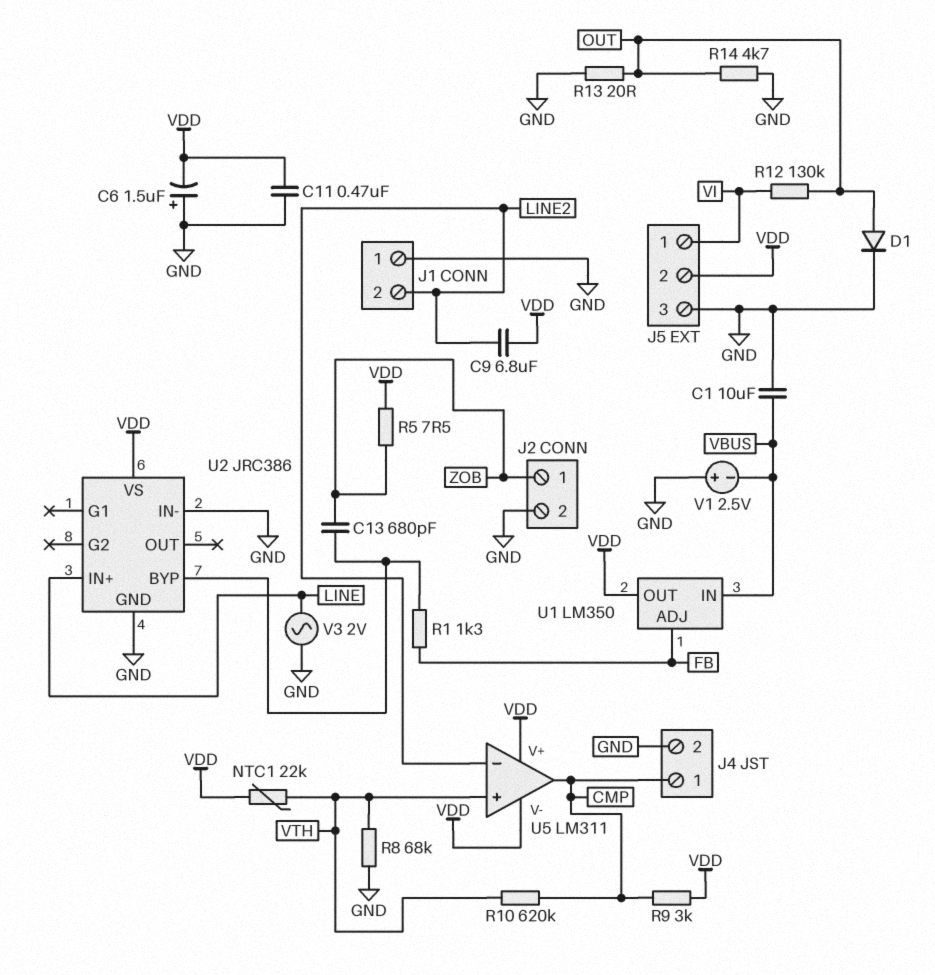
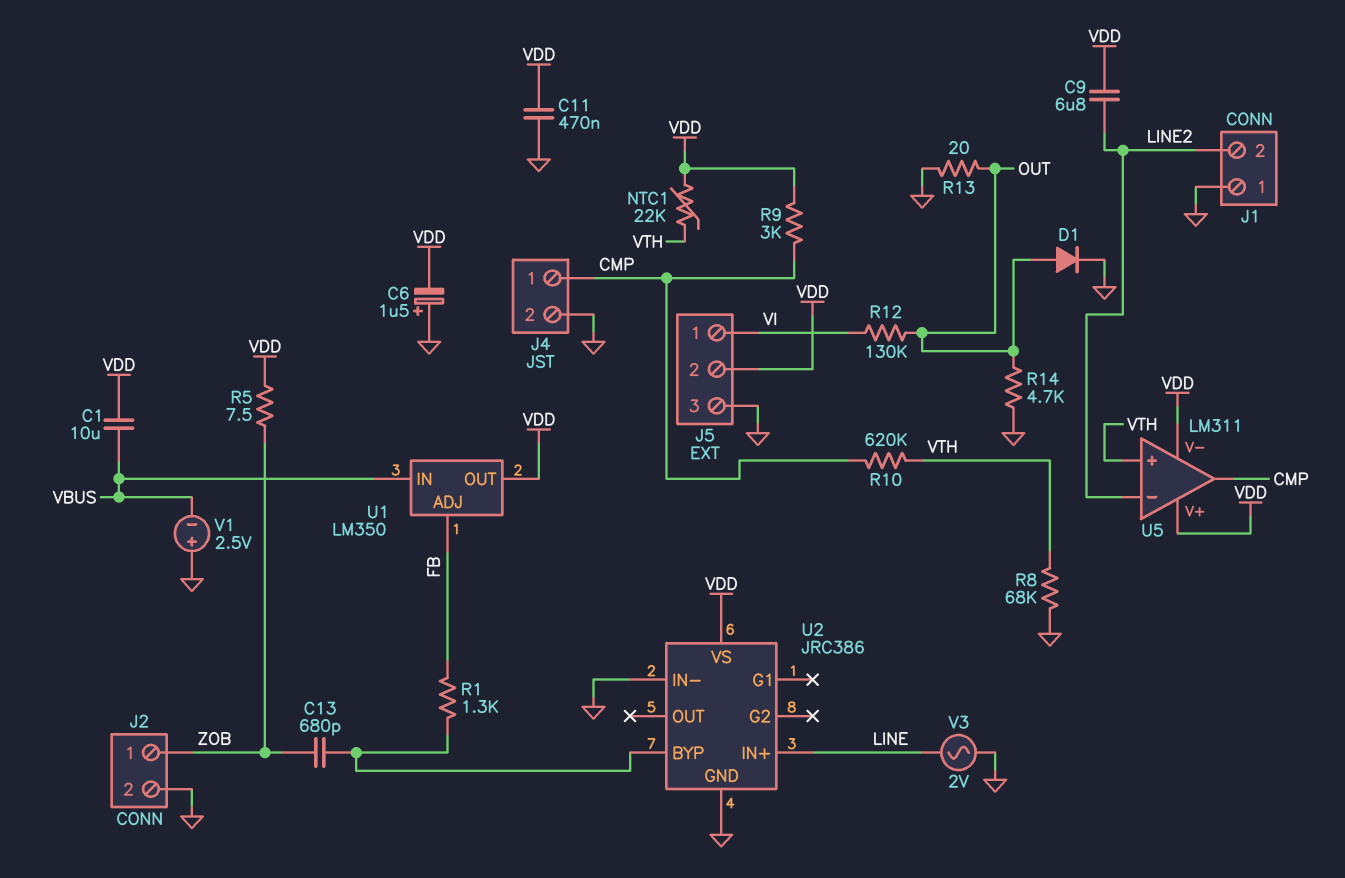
C1: 10uF (GND, VBUS) -> 10uF (VBUS, VDD)

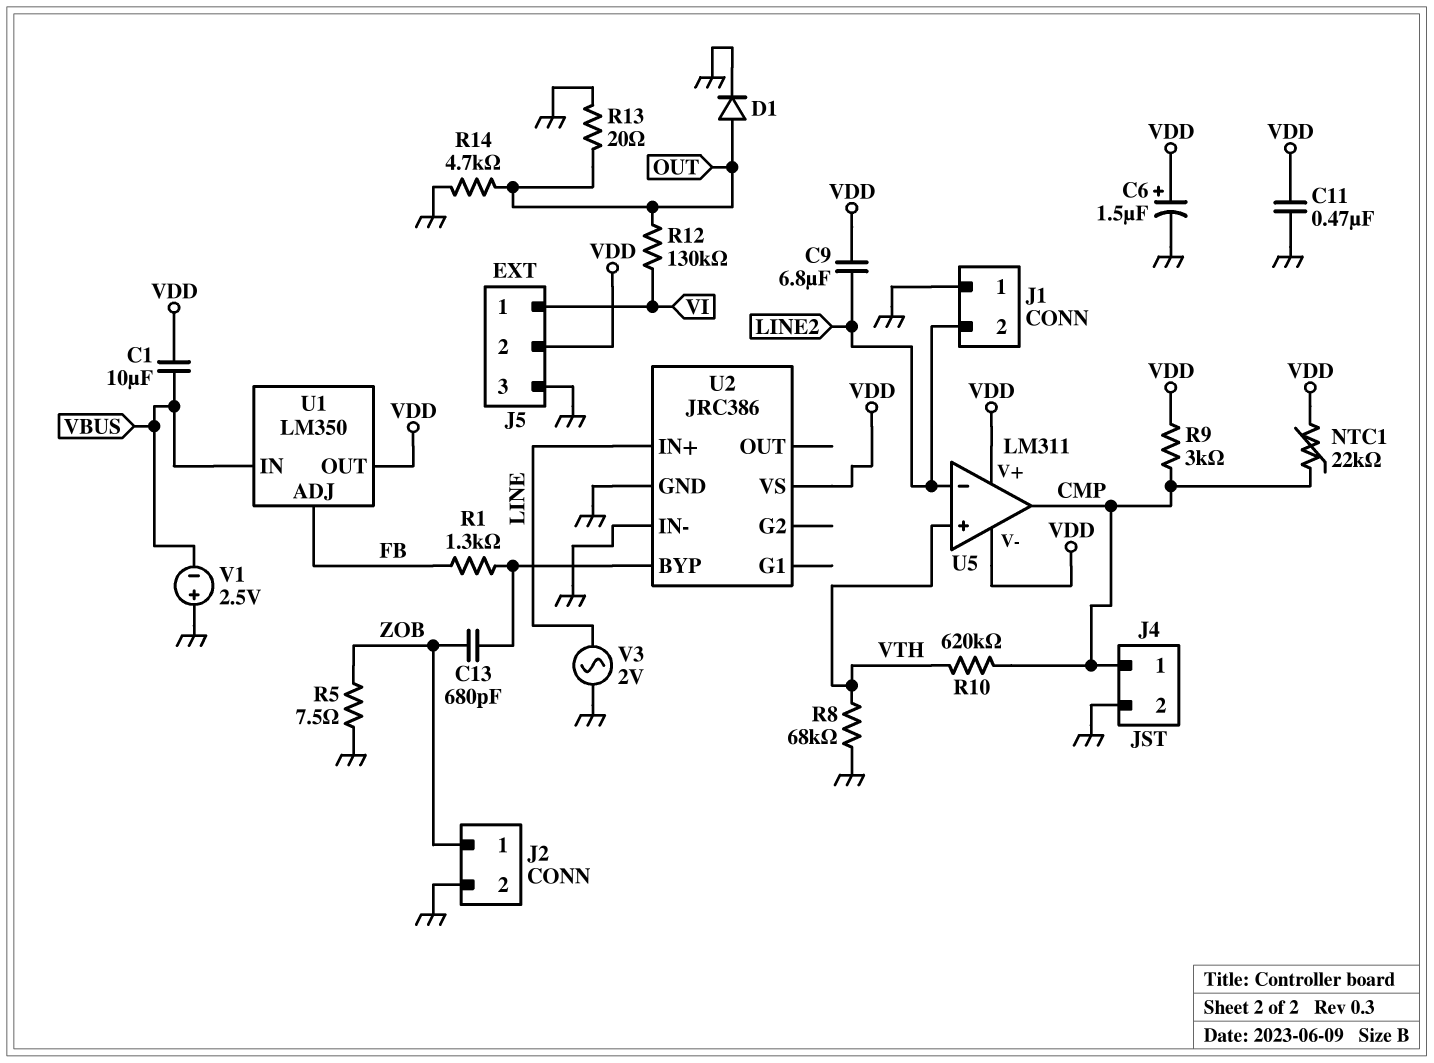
C6: 1.5uF (plus GND, minus VDD) -> 1.5uF (plus VDD, minus GND)
NTC1: 22k (VDD, VTH) -> 22k (CMP, VDD)
R5: 7.5 (VDD, ZOB) -> 7.5 (GND, ZOB)

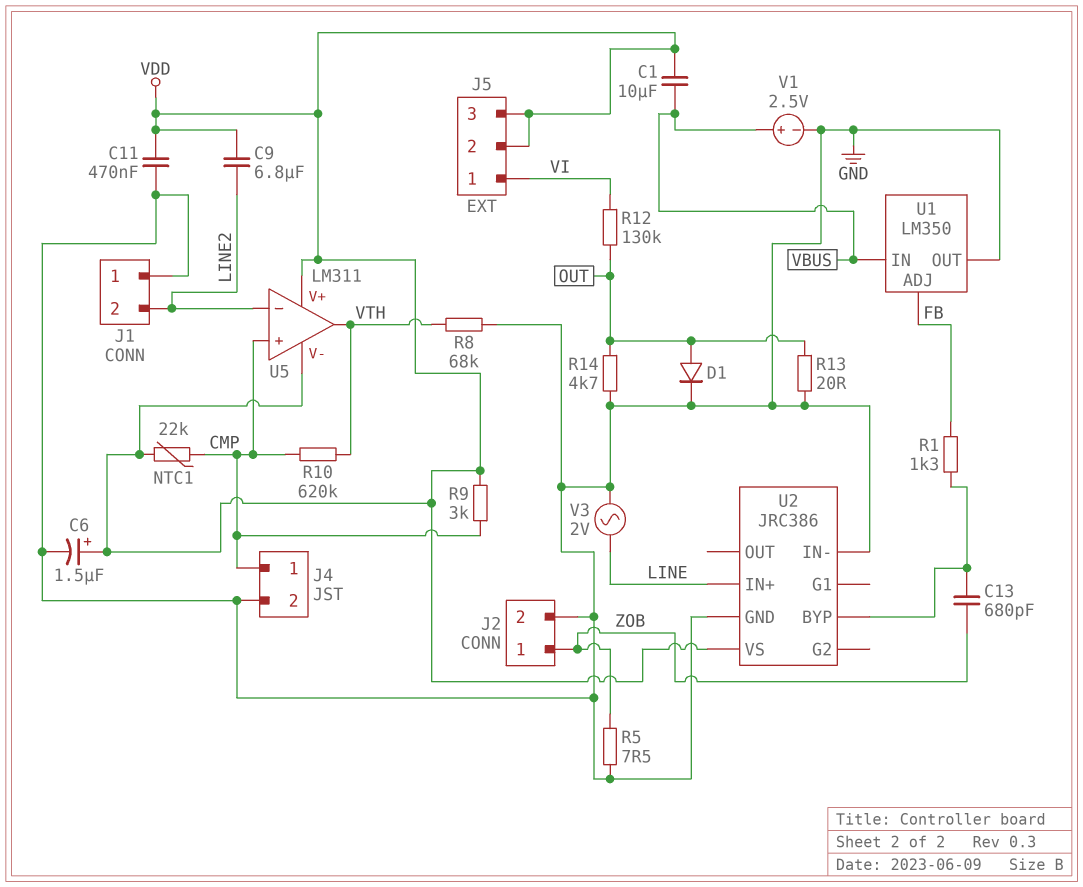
J5 pin 3: GND -> VDD
U1 pin OUT: VDD -> GND
U5 pin in+: VTH -> CMP
U5 pin out: CMP -> VTH
V1: 2.5V (plus GND, minus VBUS) -> 2.5V (plus VBUS, minus GND)

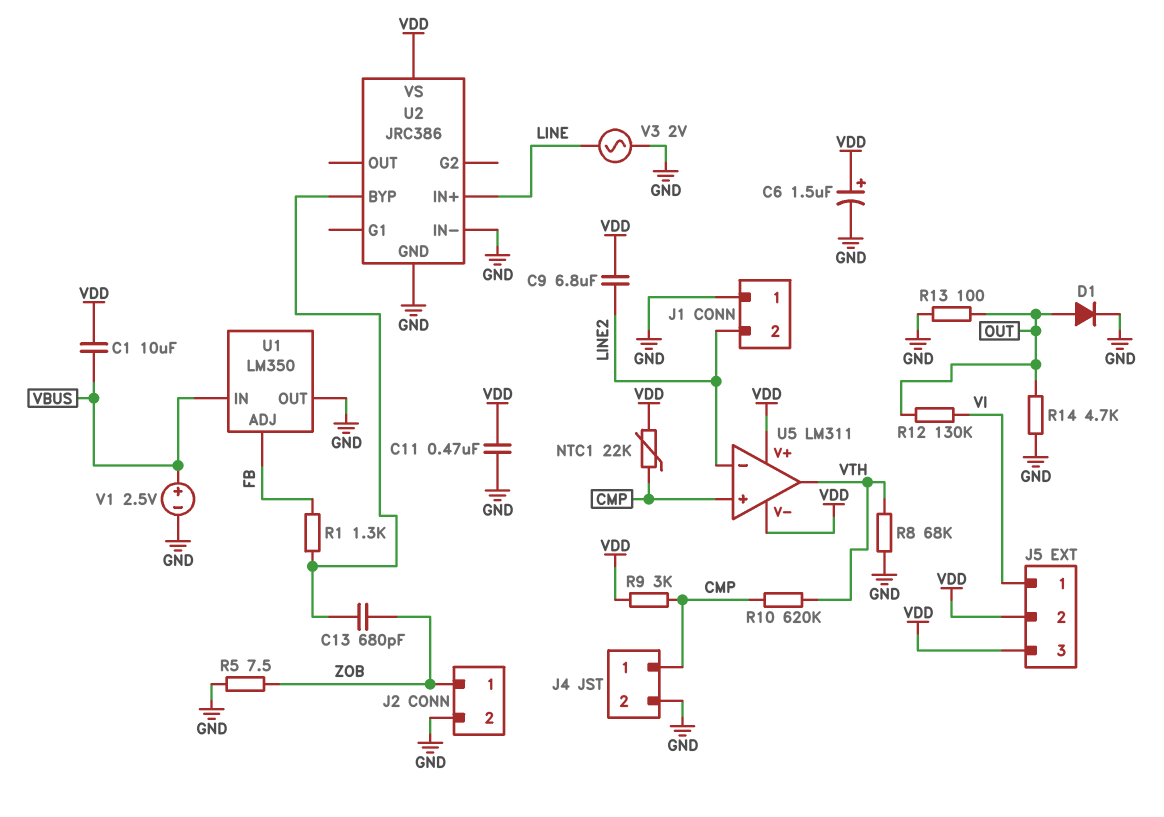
R13: 20 (GND, OUT) -> 100 (GND, OUT)

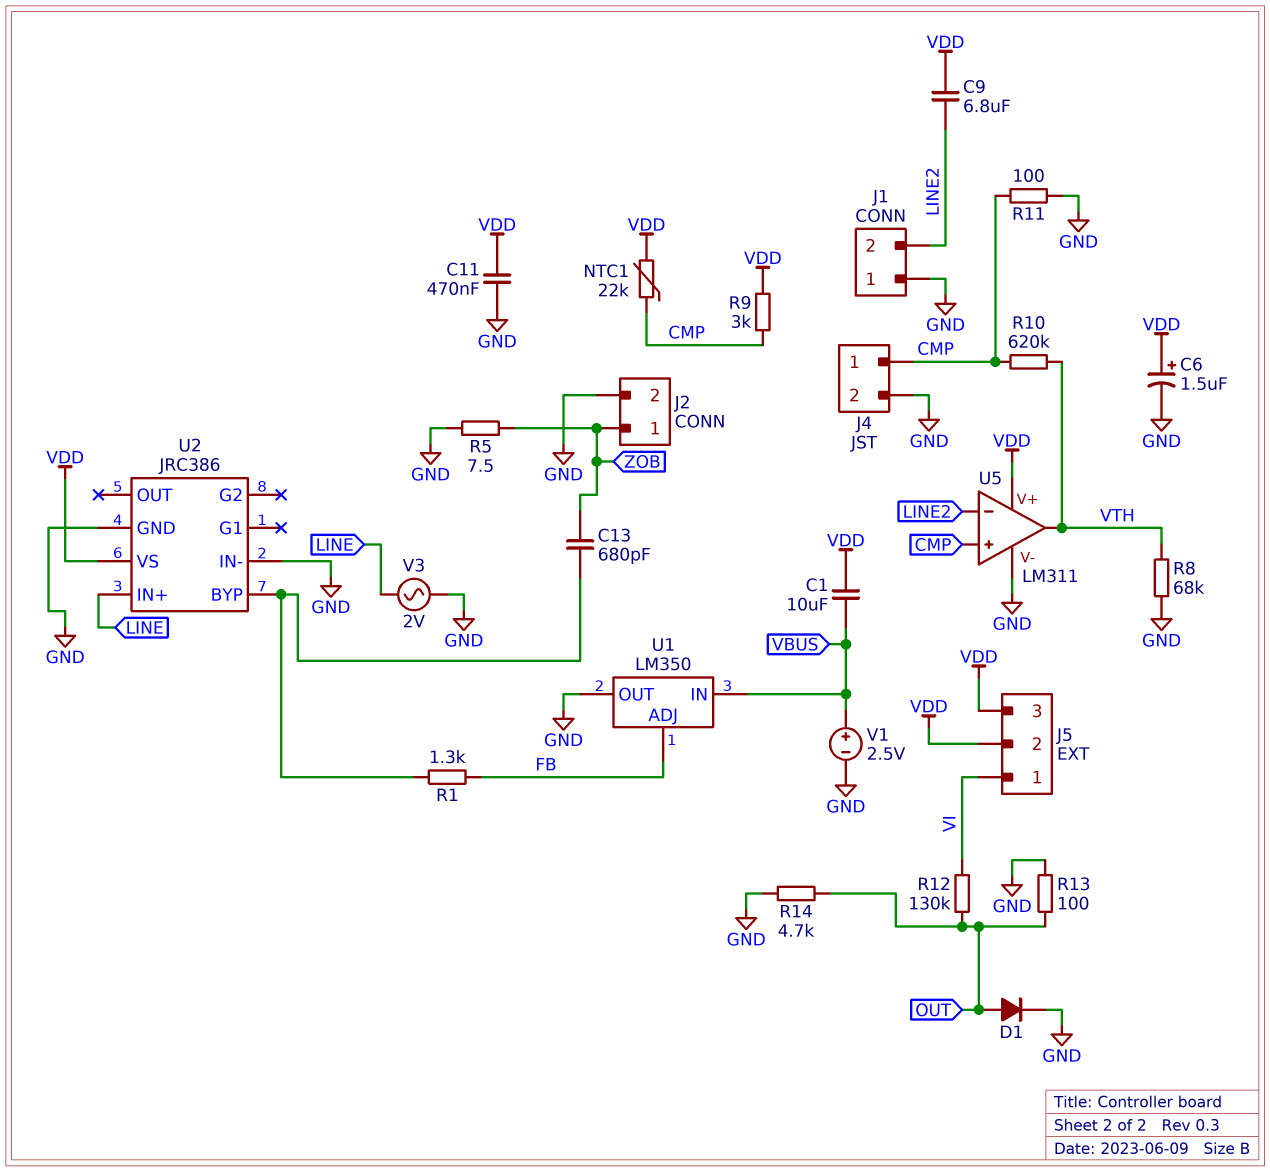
R11: none -> 100 (CMP, GND)
U5 pin V-: VDD -> GND

